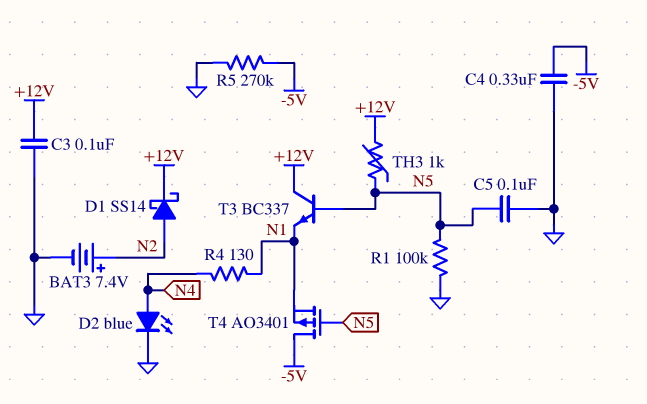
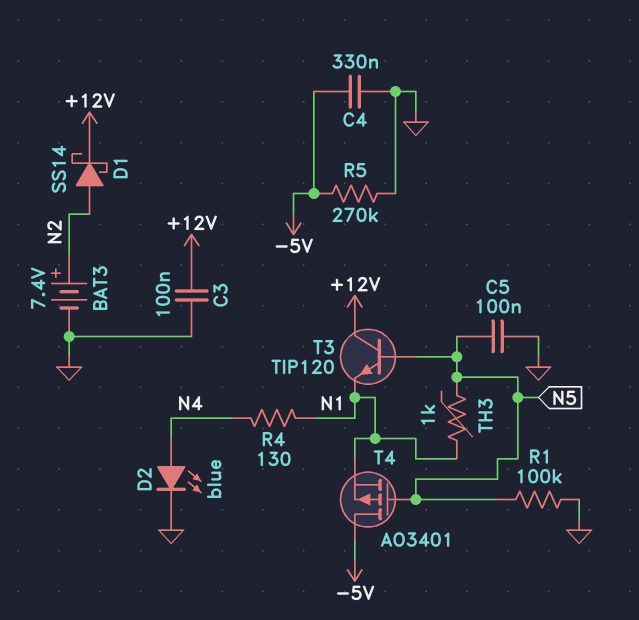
T3: NPN BC337 (B N5, C +12V, E N1) -> NPN TIP120 (B N5, C +12V, E N1)
TH3: 1k (+12V, N5) -> 1k (N1, N5)

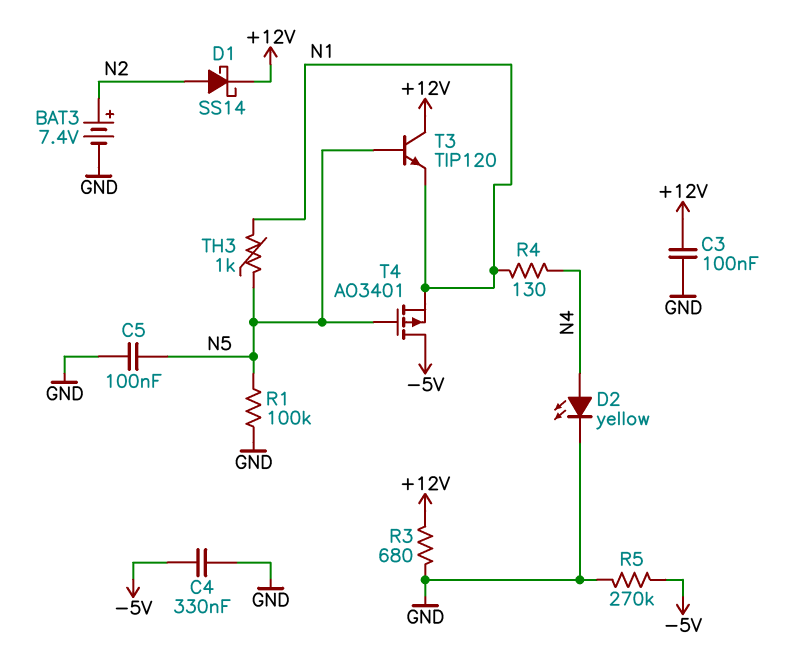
D2: LED blue (A N4, K GND) -> LED yellow (A N4, K GND)
R3: none -> 680 (+12V, GND)

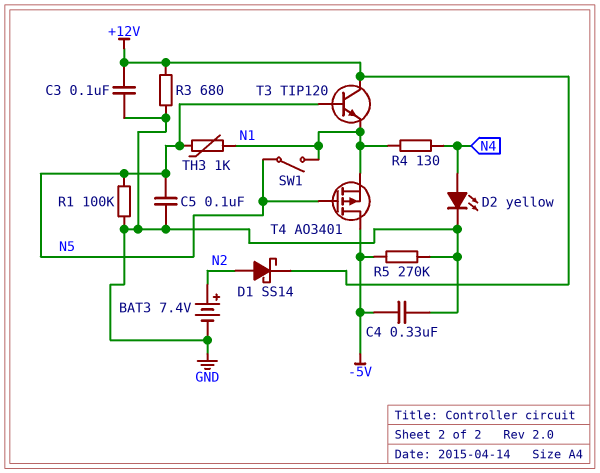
SW1: none -> switch (N1, N5)

